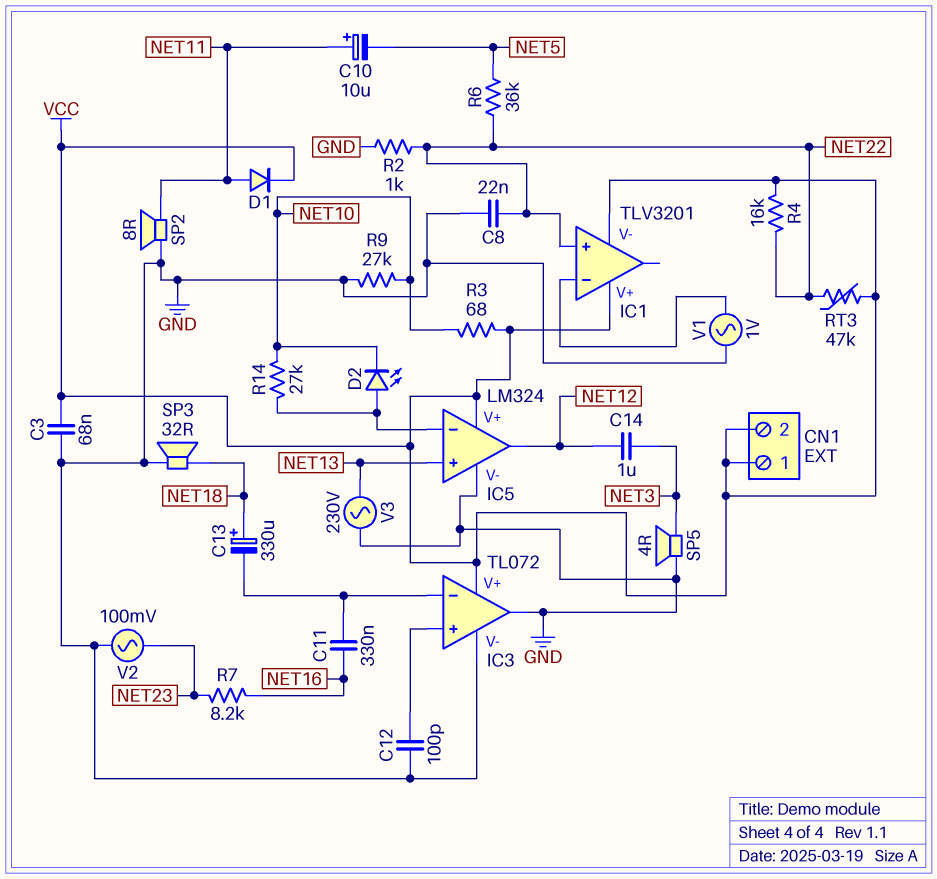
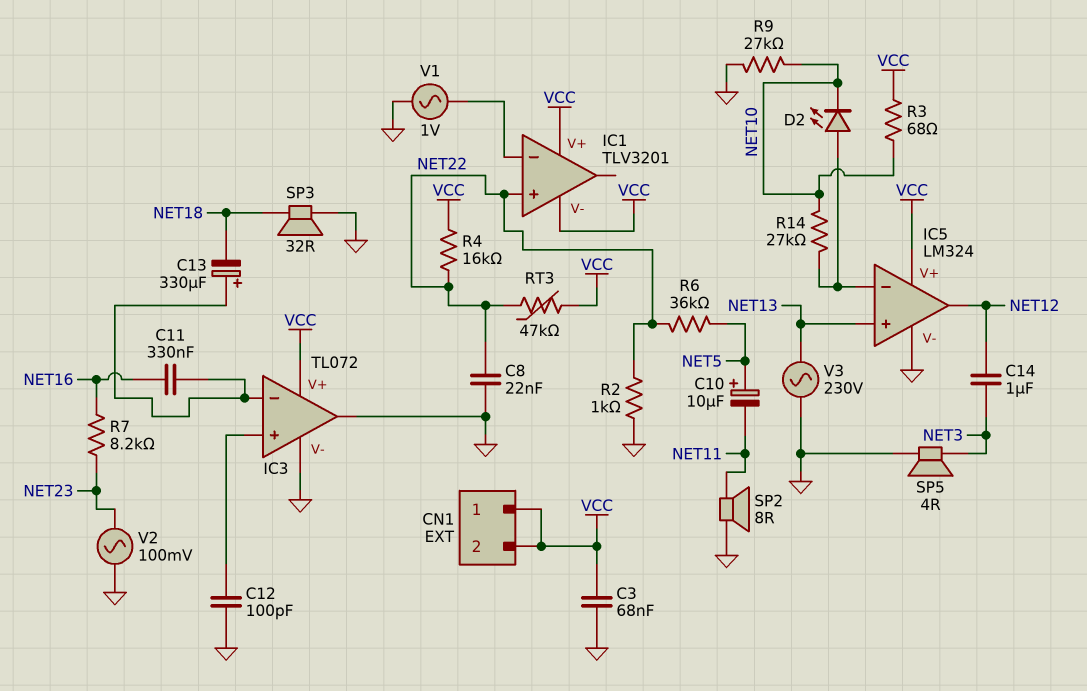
C10: 10uF (plus NET11, minus NET5) -> 10uF (plus NET5, minus NET11)
C13: 330uF (plus NET18, minus IC3/in-) -> 330uF (plus IC3/in-, minus NET18)
D1: diode (A NET11, K VCC) -> none

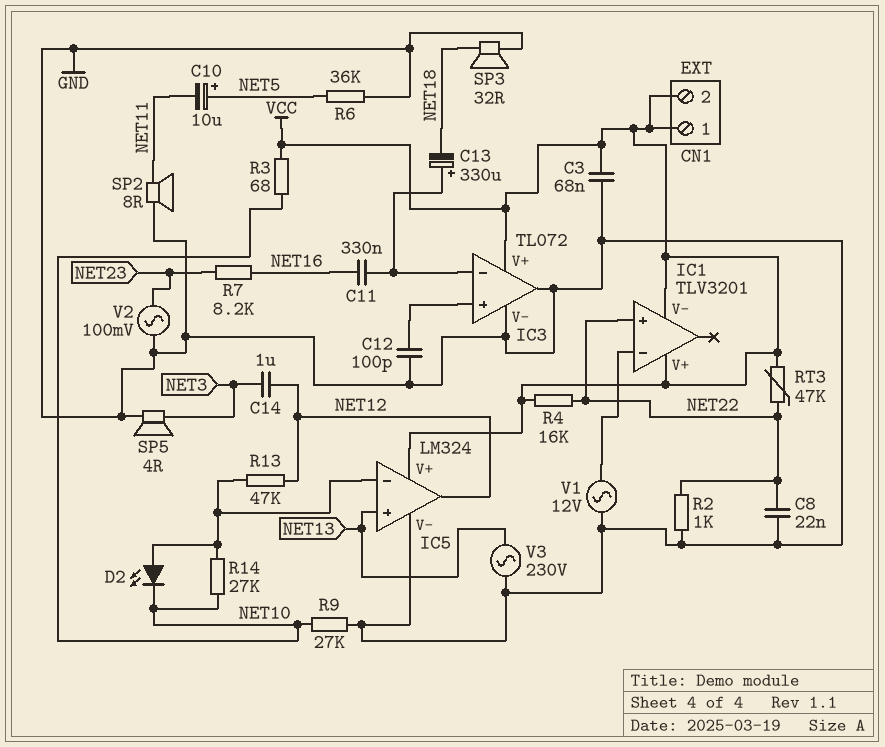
R6: 36k (NET5, NET22) -> 36k (GND, NET5)
R13: none -> 47k (IC5/in-, NET12)
V1: AC 1V (GND, IC1/in-) -> AC 12V (GND, IC1/in-)

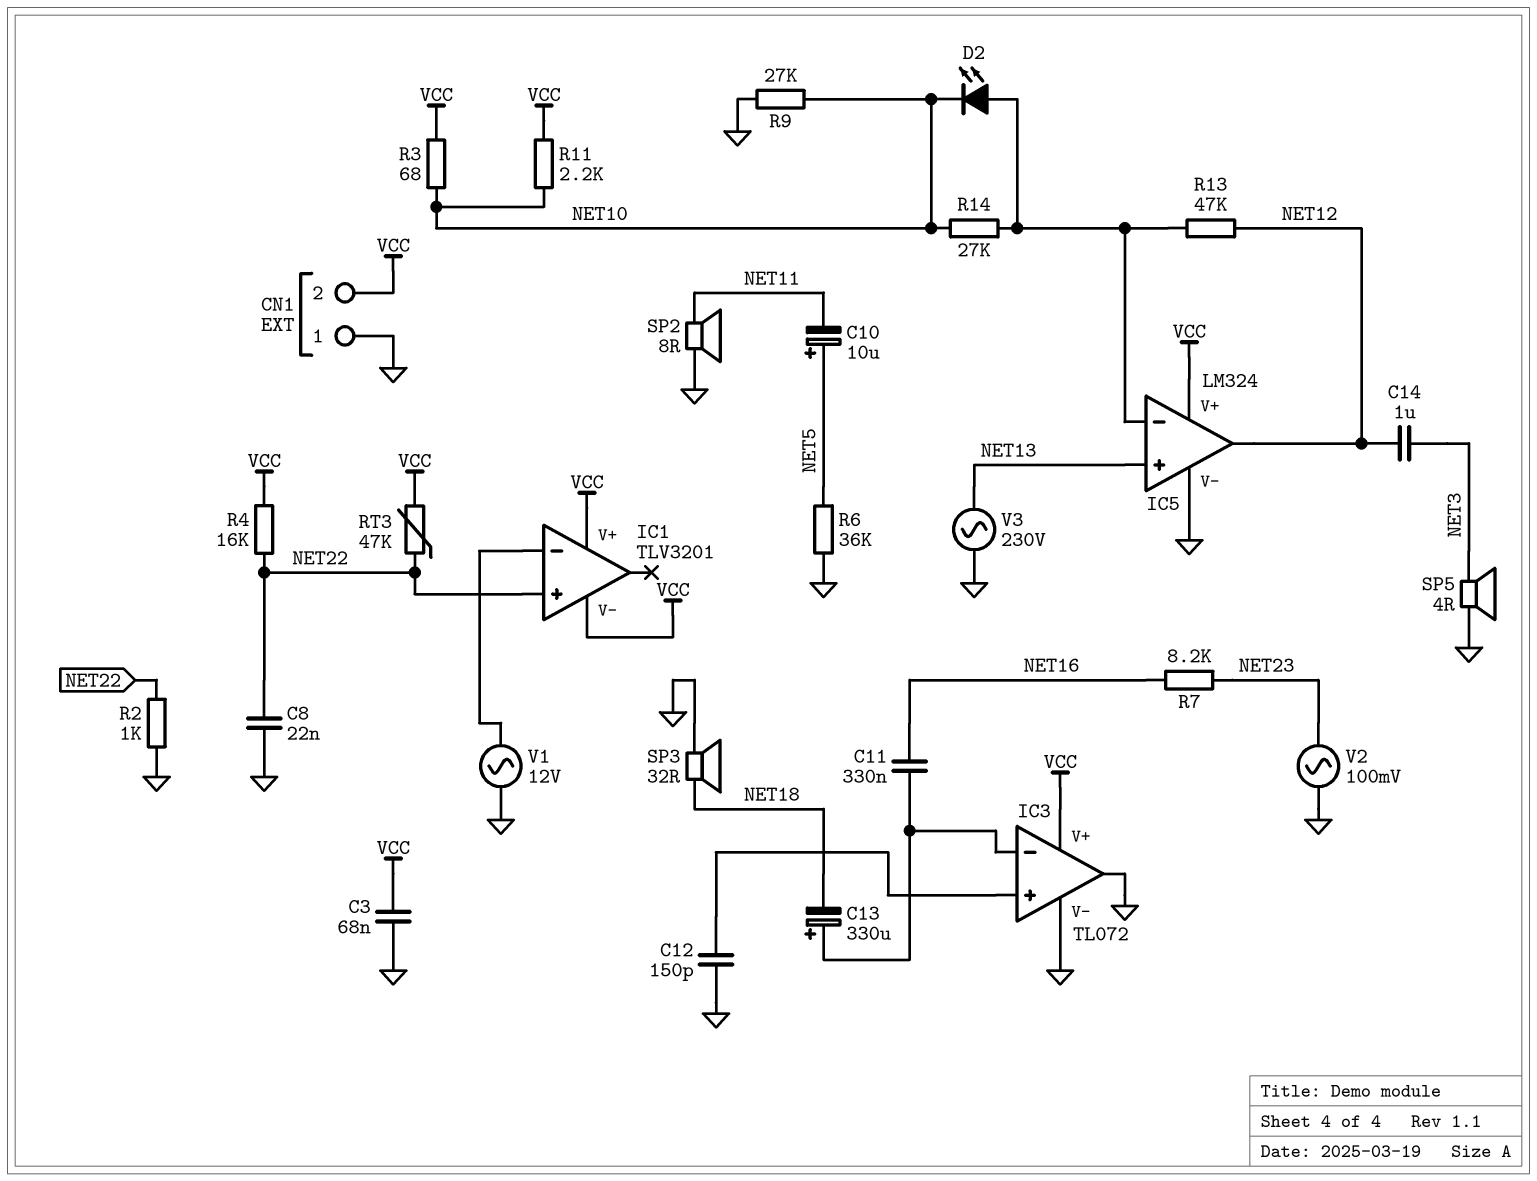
C12: 100pF (GND, IC3/in+) -> 150pF (GND, IC3/in+)
CN1 pin 1: VCC -> GND
R11: none -> 2.2k (NET10, VCC)

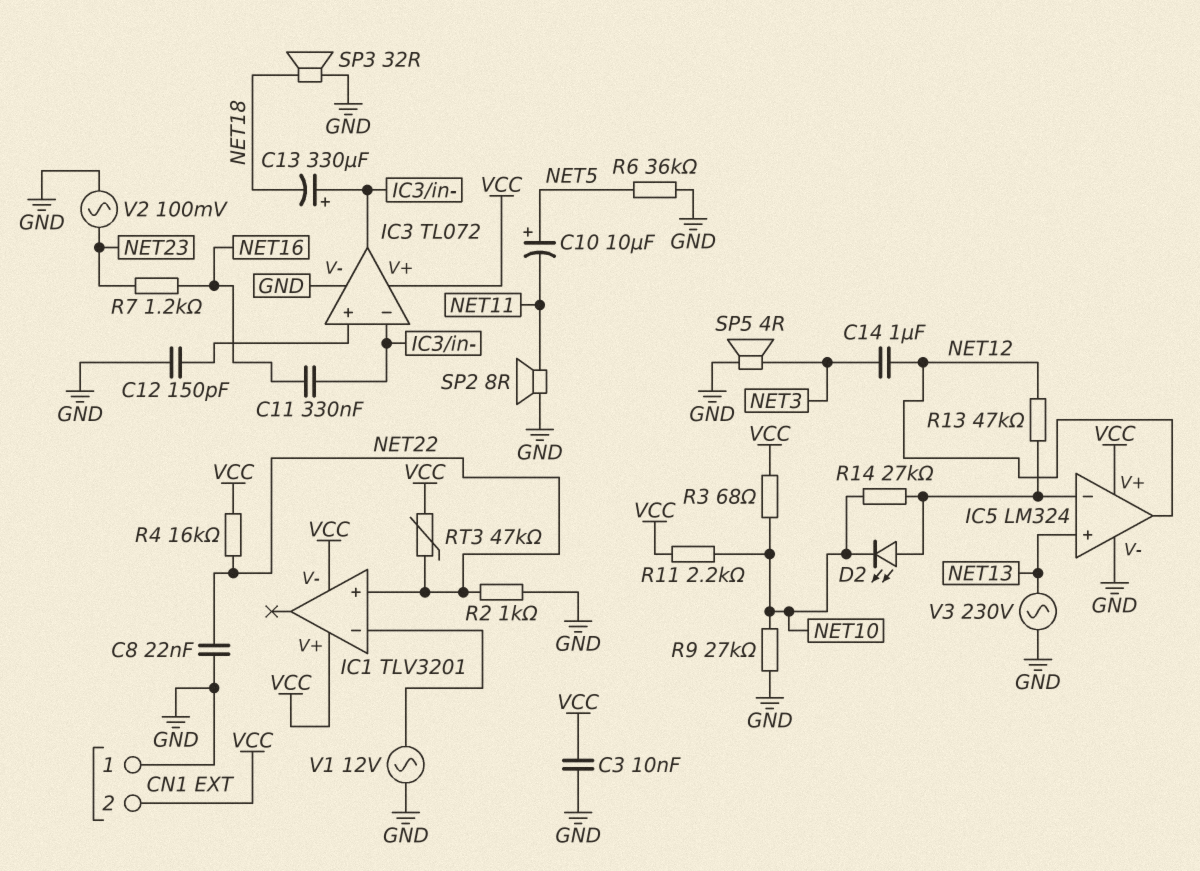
C3: 68nF (GND, VCC) -> 10nF (GND, VCC)
IC3 pin out: GND -> IC3/in-
R7: 8.2k (NET16, NET23) -> 1.2k (NET16, NET23)

